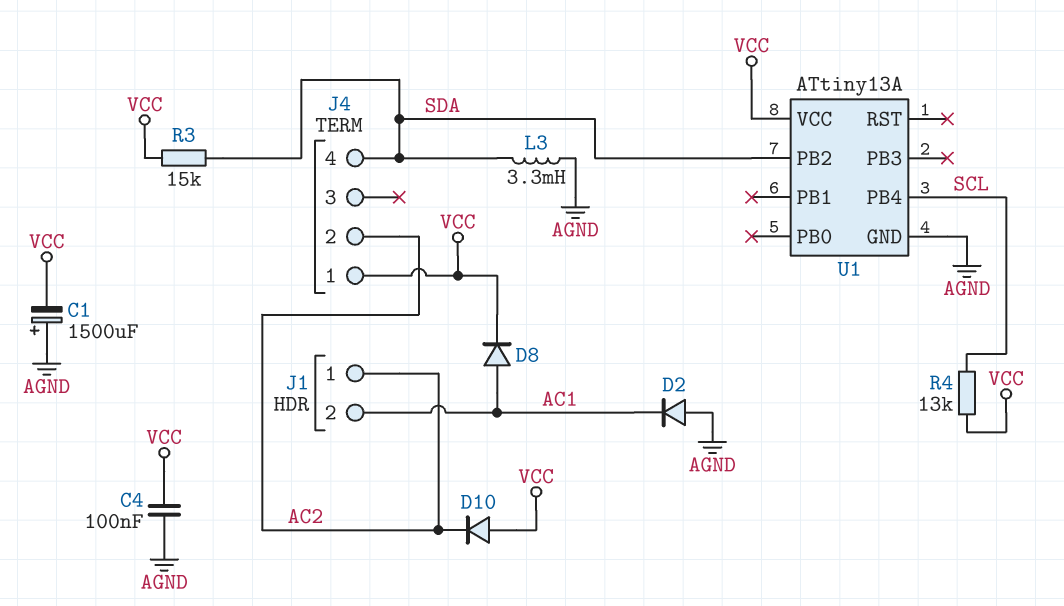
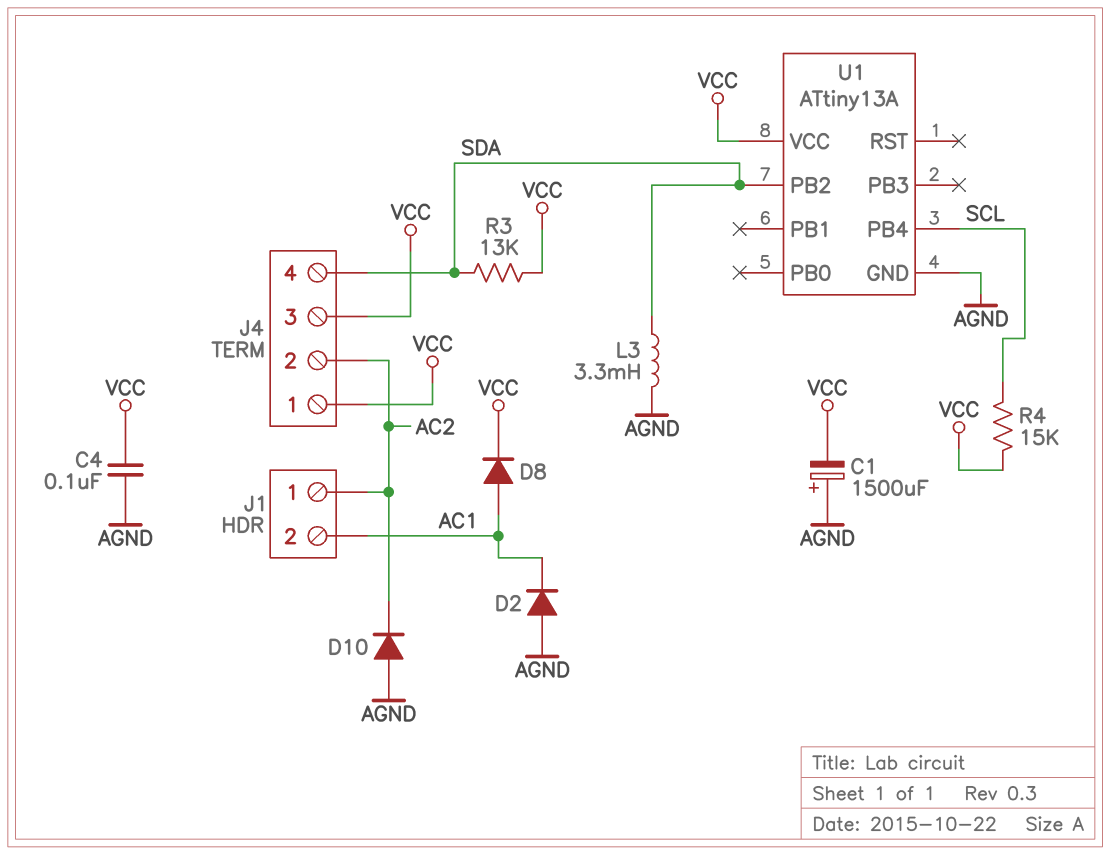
D10: diode (A VCC, K AC2) -> diode (A AGND, K AC2)
J4 pin 3: none -> VCC
R3: 15k (SDA, VCC) -> 13k (SDA, VCC)
R4: 13k (SCL, VCC) -> 15k (SCL, VCC)

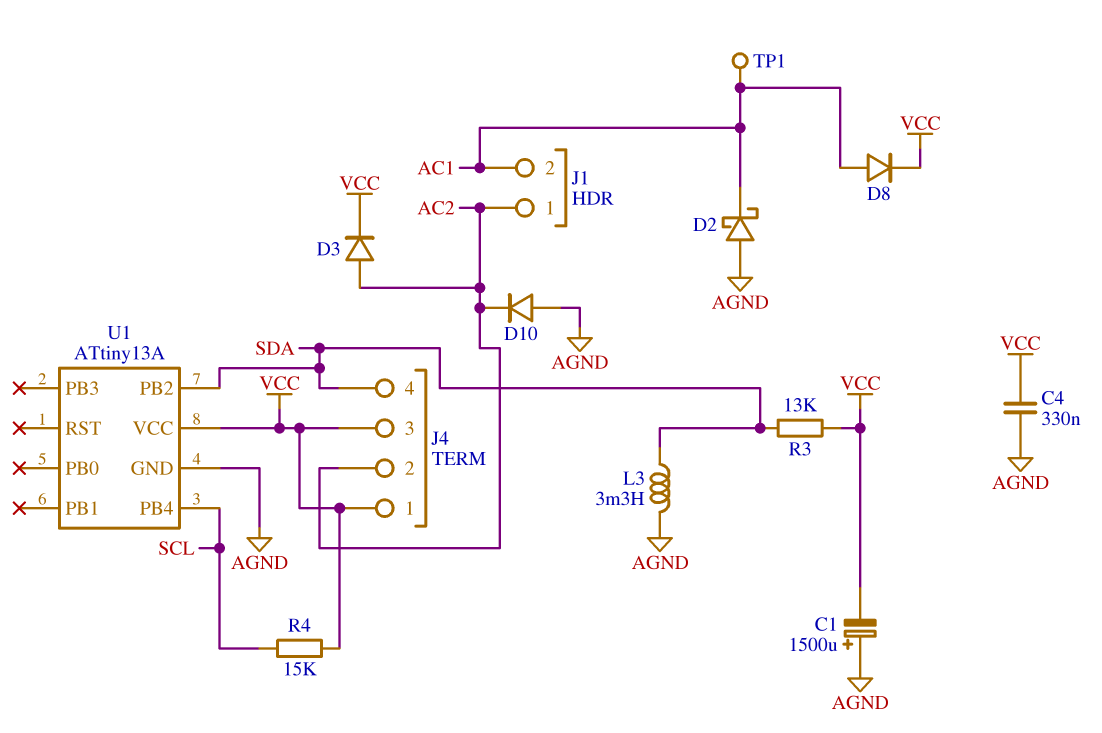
C4: 100nF (AGND, VCC) -> 330nF (AGND, VCC)
D2: diode (A AGND, K AC1) -> schottky (A AGND, K AC1)
D3: none -> diode (A AC2, K VCC)
TP1: none -> test point (AC1)

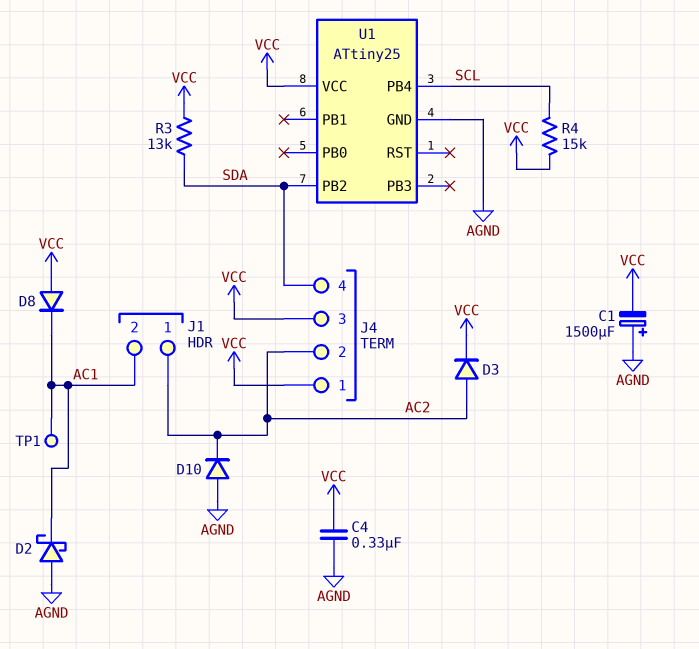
D8: diode (A AC1, K VCC) -> diode (A VCC, K AC1)
L3: 3.3mH (AGND, SDA) -> none
U1: ATtiny13A -> ATtiny25

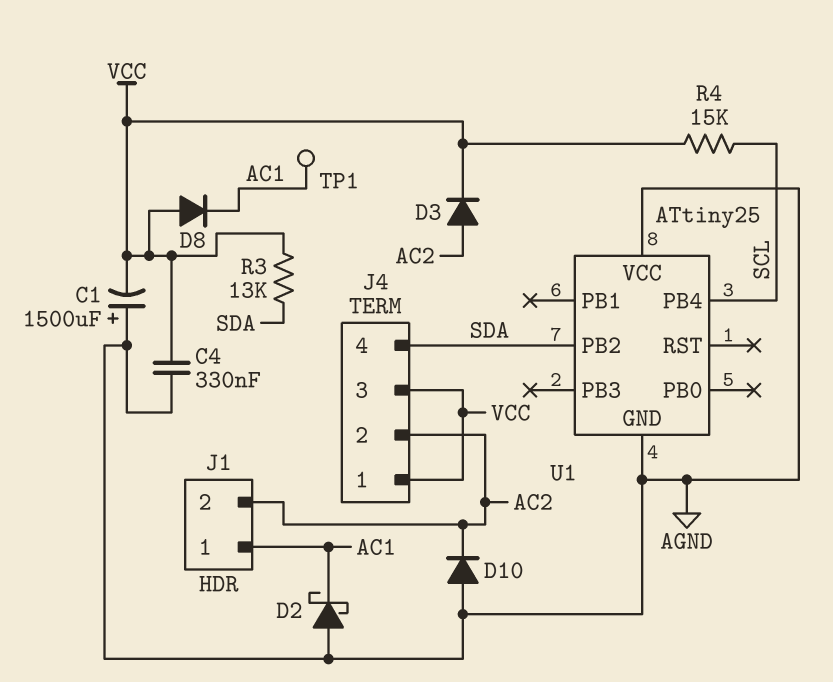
J1 pin 1: AC2 -> AC1
J1 pin 2: AC1 -> AC2
U1 pin VCC: VCC -> AGND

